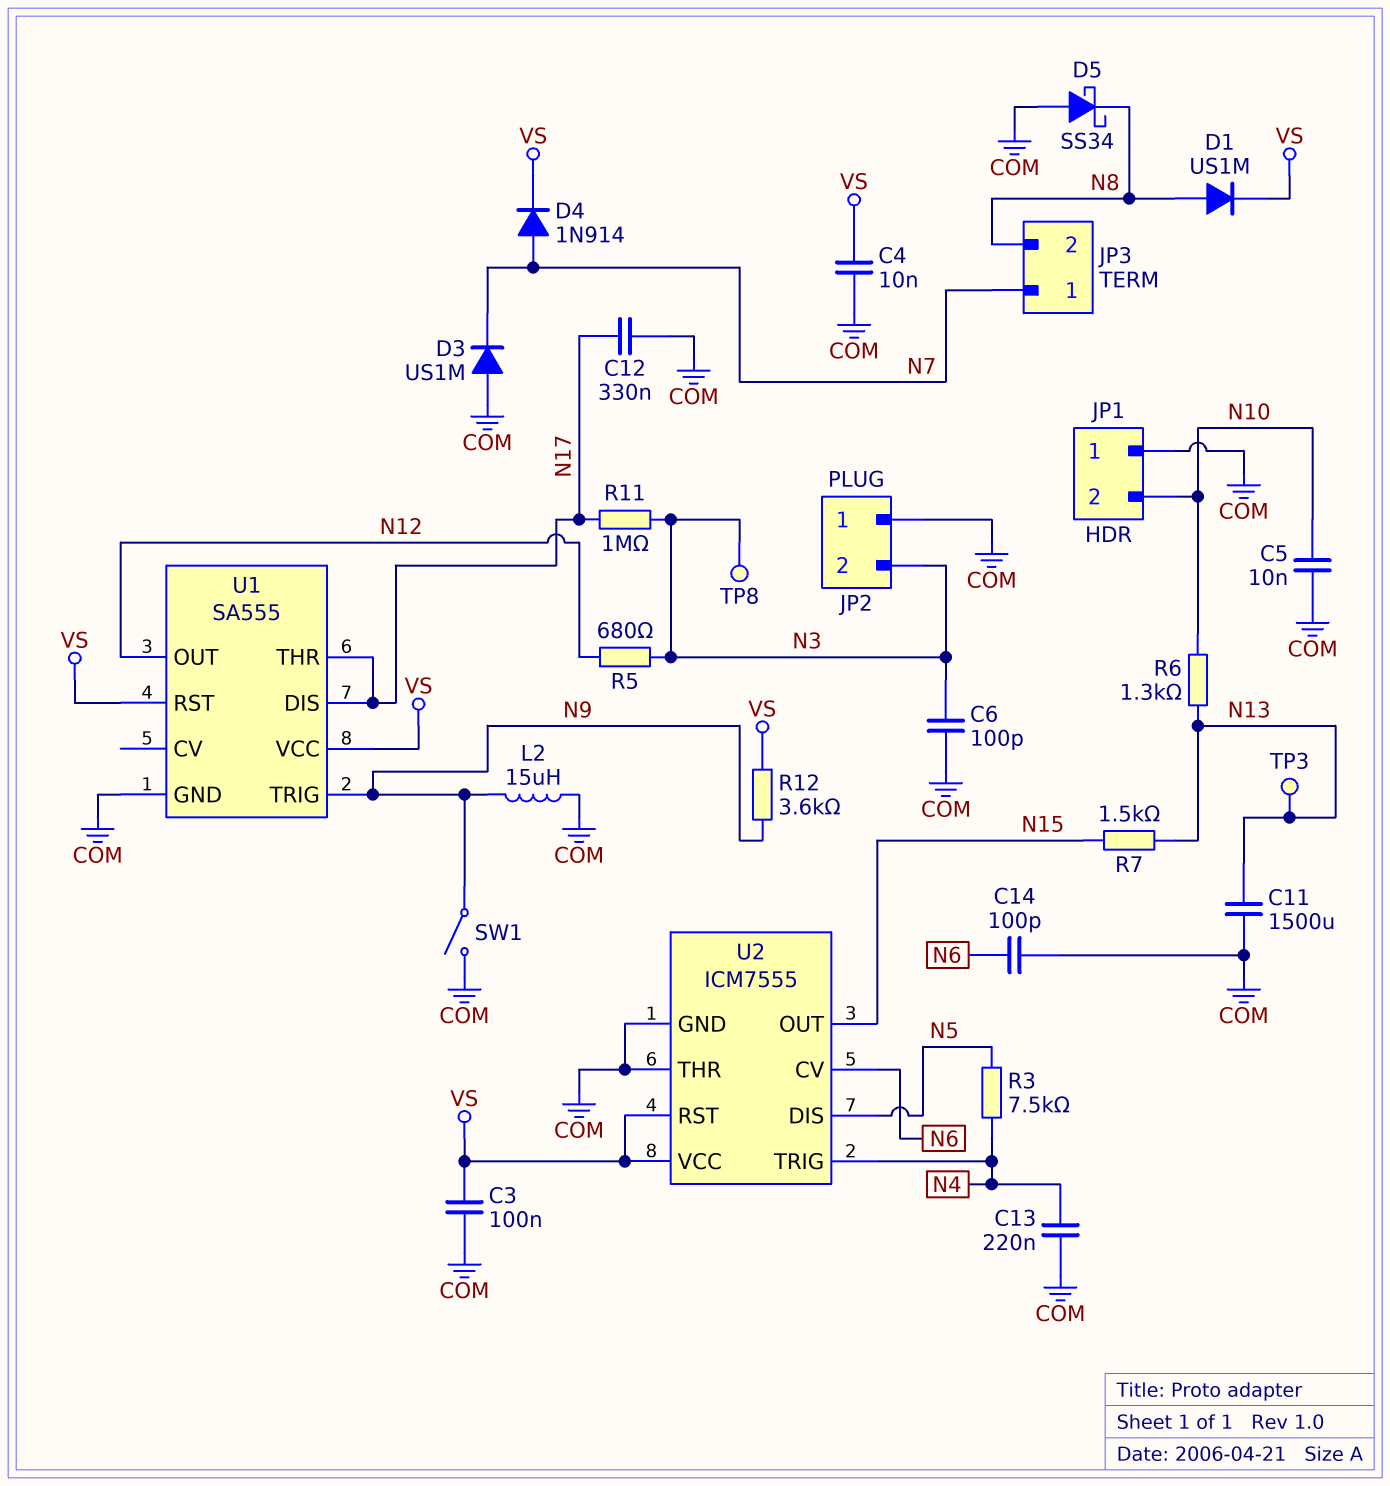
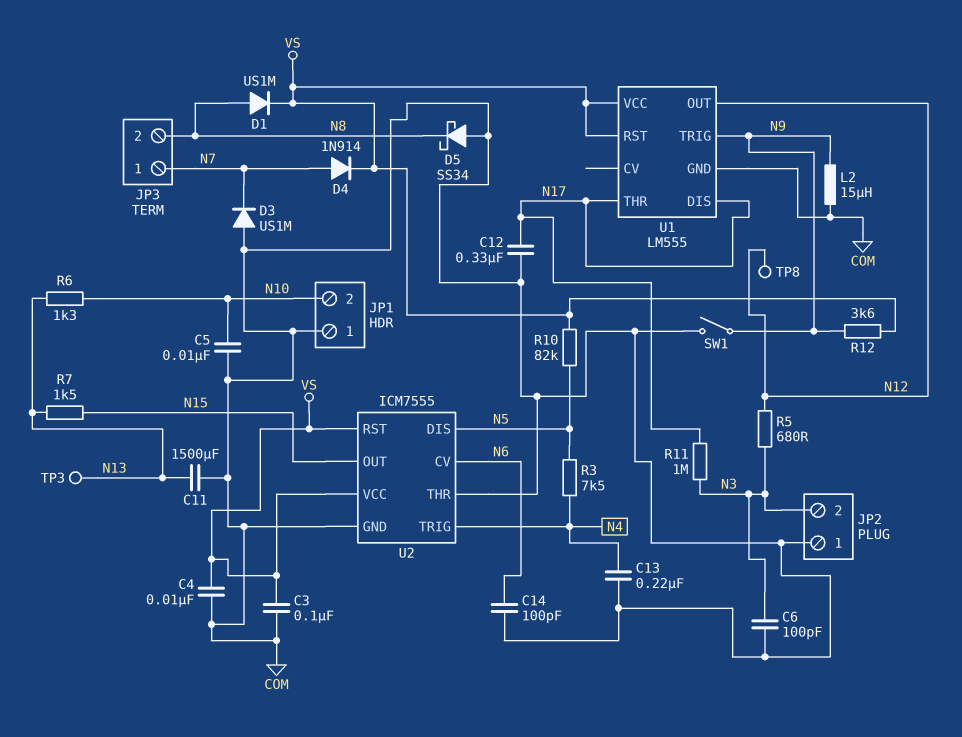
R10: none -> 82k (N5, VS)
TP8: test point (N3) -> test point (N12)
U1: SA555 -> LM555

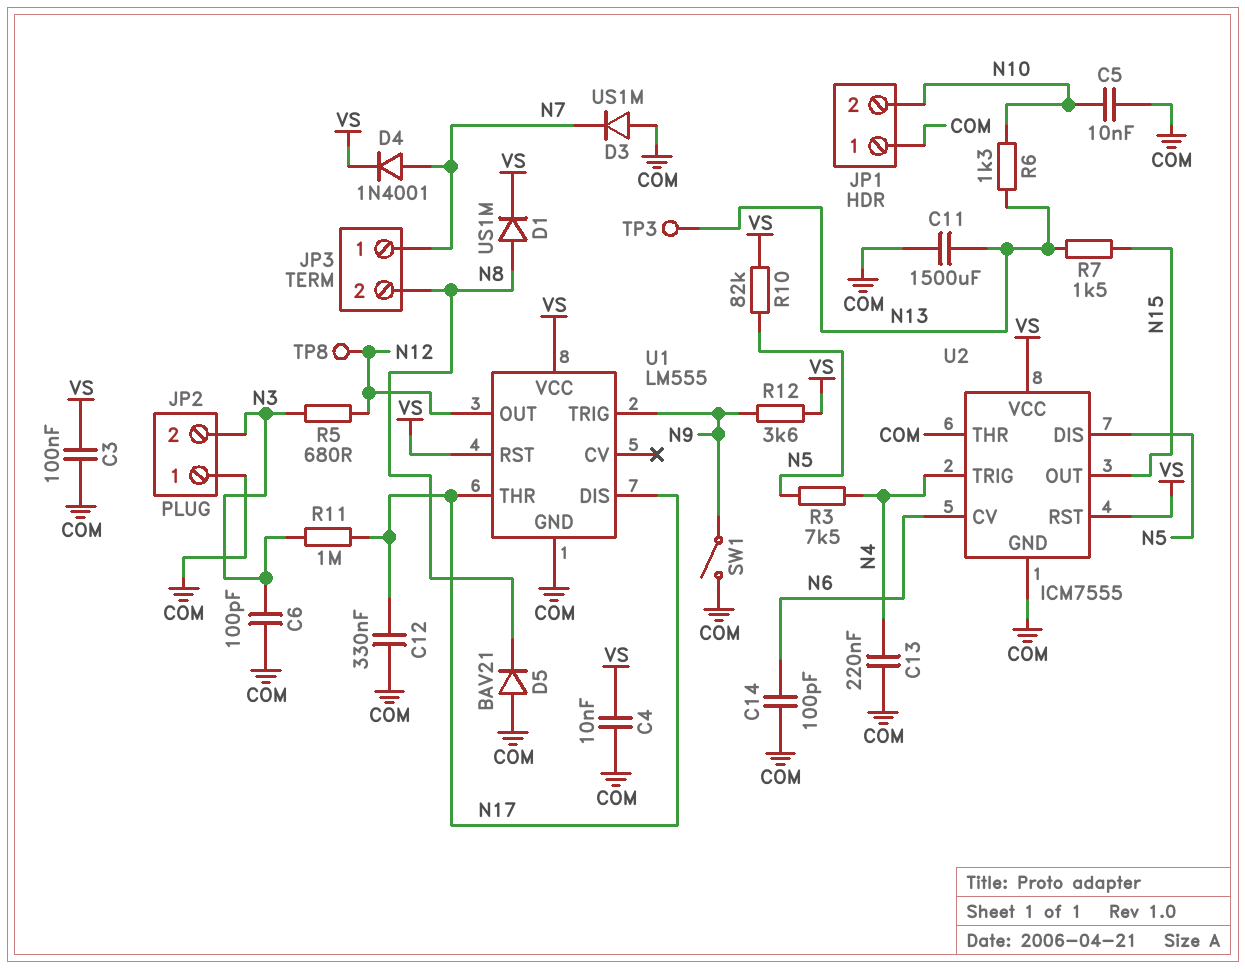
D4: diode 1N914 (A N7, K VS) -> diode 1N4001 (A N7, K VS)
D5: schottky SS34 (A COM, K N8) -> diode BAV21 (A COM, K N8)
L2: 15uH (COM, N9) -> none

